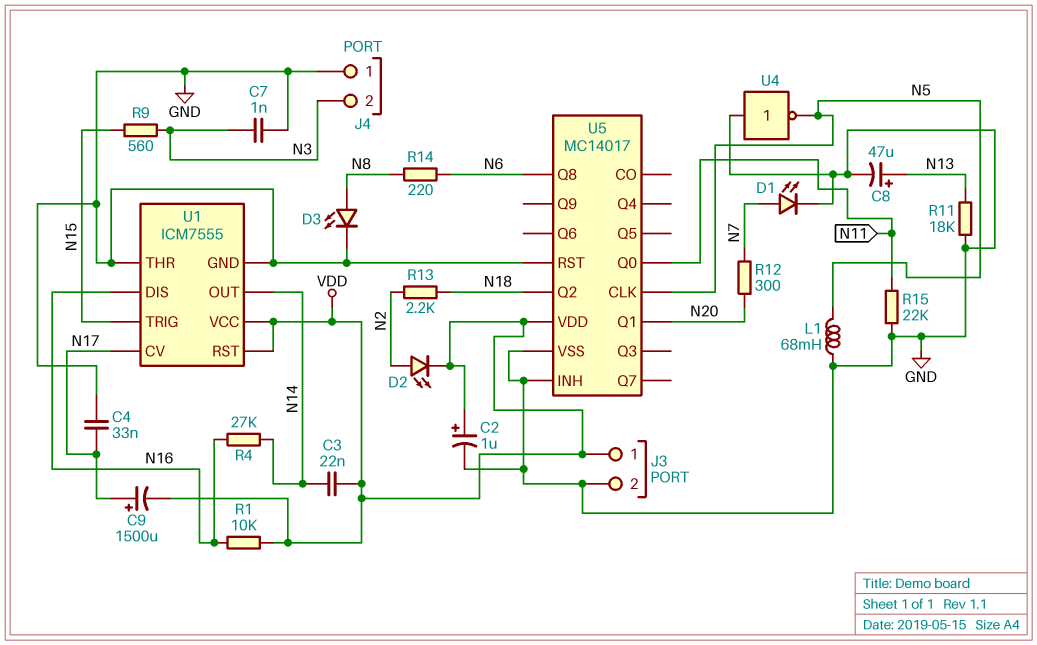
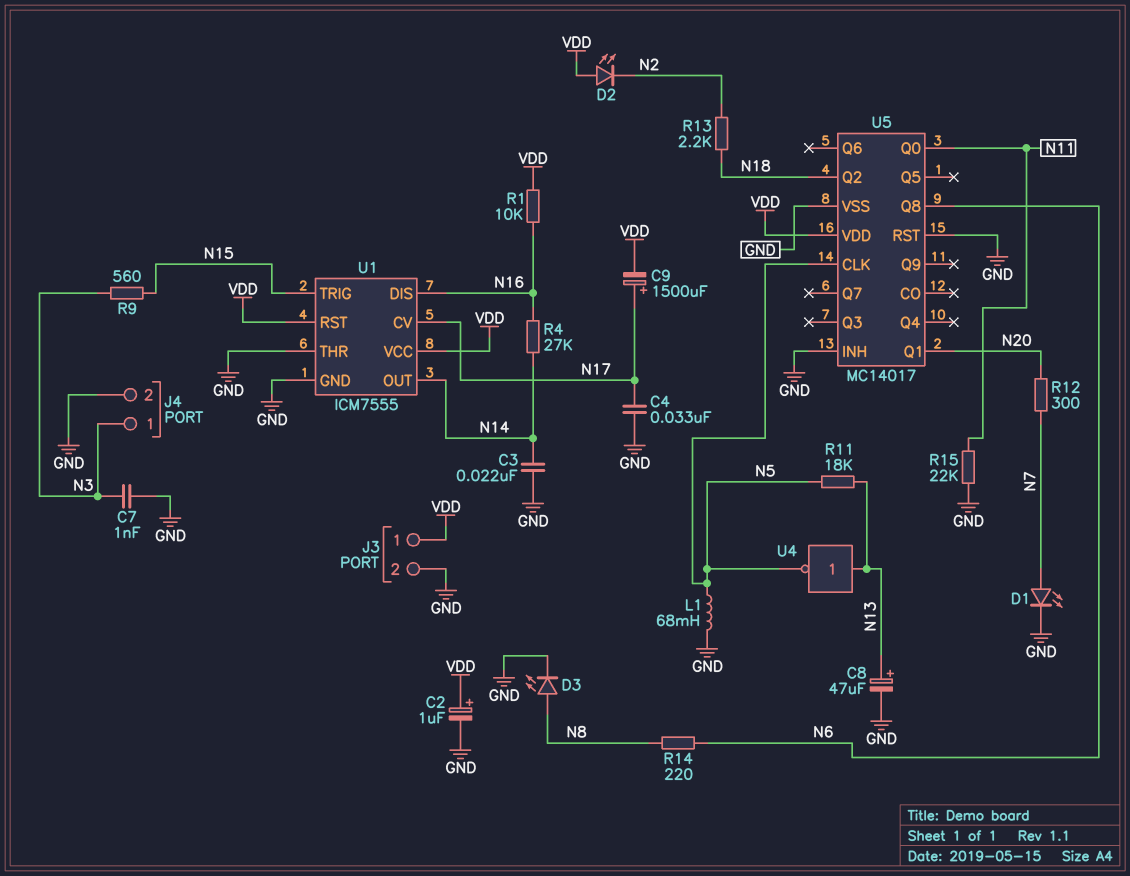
C3: 22nF (N14, VDD) -> 22nF (GND, N14)
D2: LED (A N2, K VDD) -> LED (A VDD, K N2)
J4 pin 1: GND -> N3
J4 pin 2: N3 -> GND
R11: 18k (GND, N13) -> 18k (N5, N13)
U4: NOT (in GND, out N5) -> NOT (in N13, out N5)

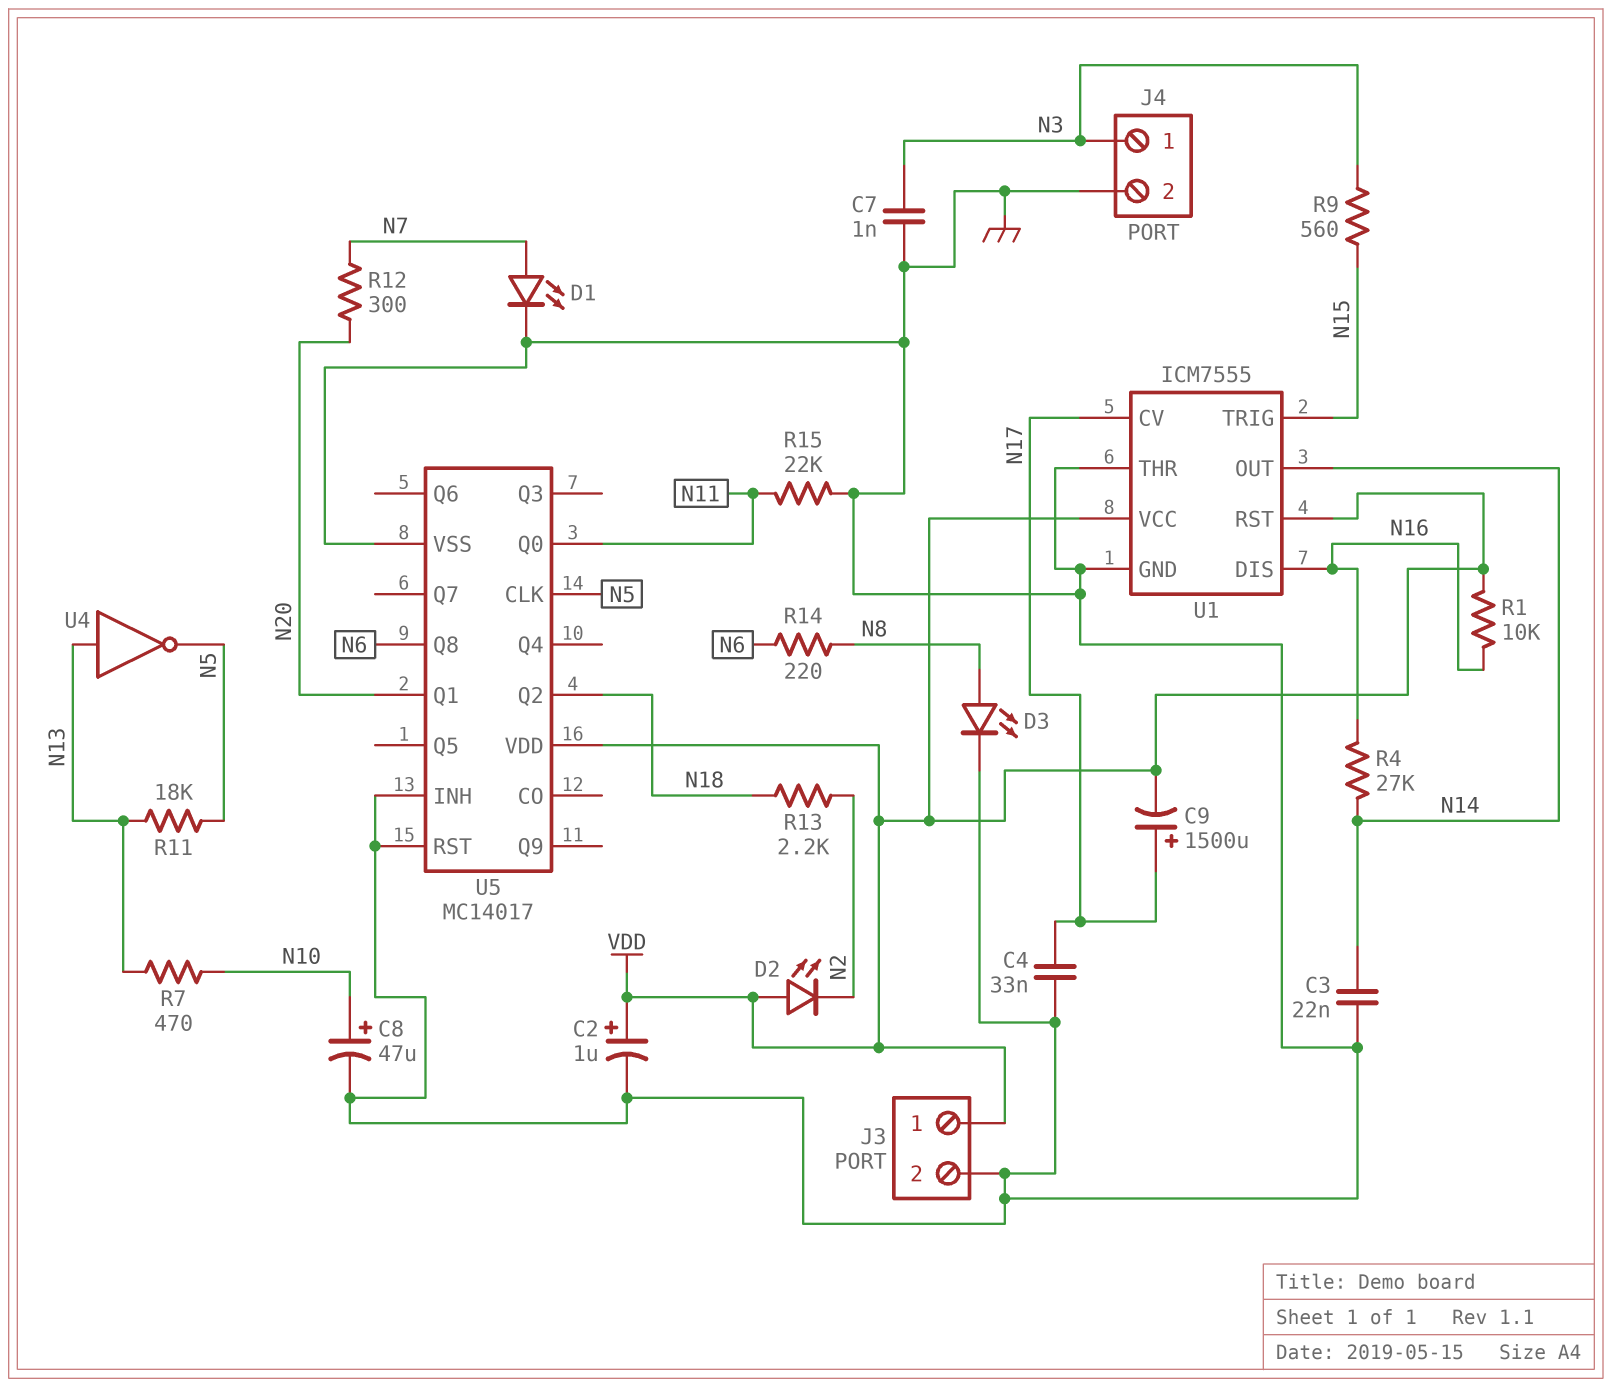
C8: 47uF (plus N13, minus GND) -> 47uF (plus N10, minus GND)
L1: 68mH (GND, N5) -> none
R7: none -> 470 (N10, N13)

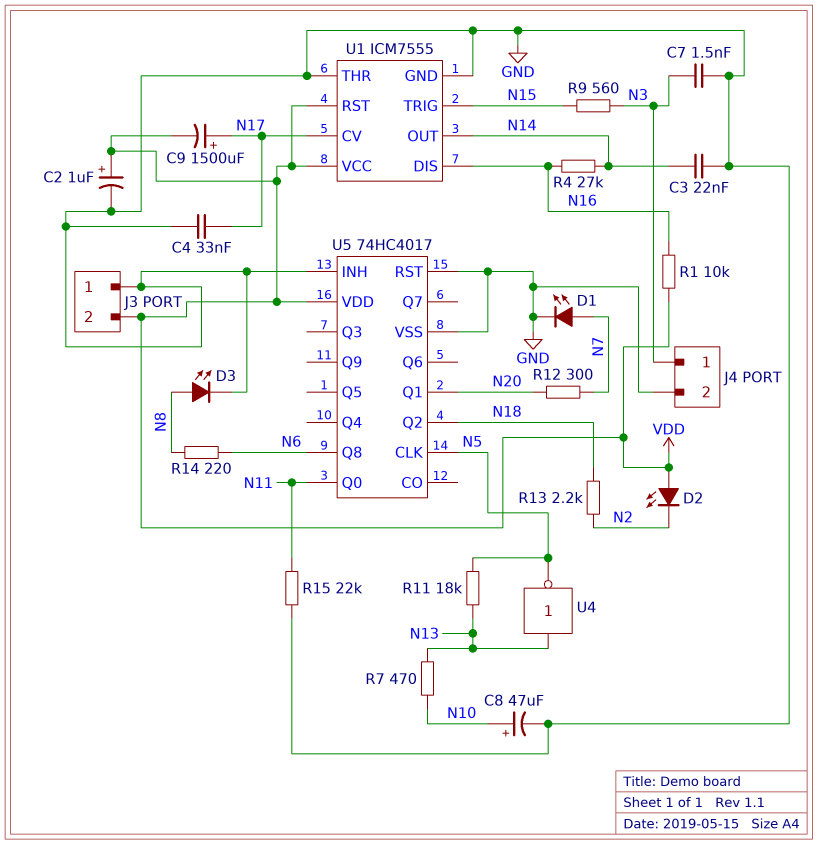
C7: 1nF (GND, N3) -> 1.5nF (GND, N3)
J3 pin 1: VDD -> GND
J3 pin 2: GND -> VDD
U5: MC14017 -> 74HC4017

